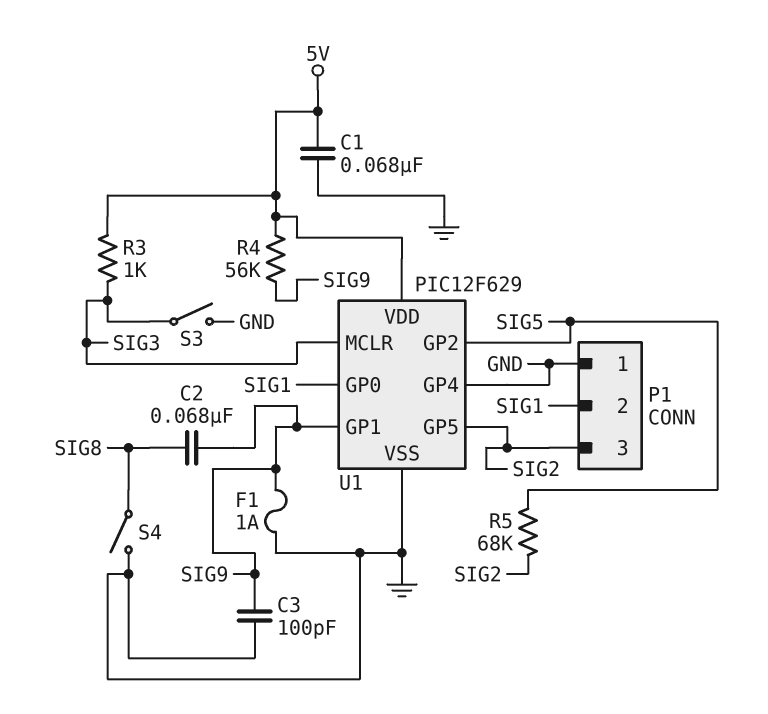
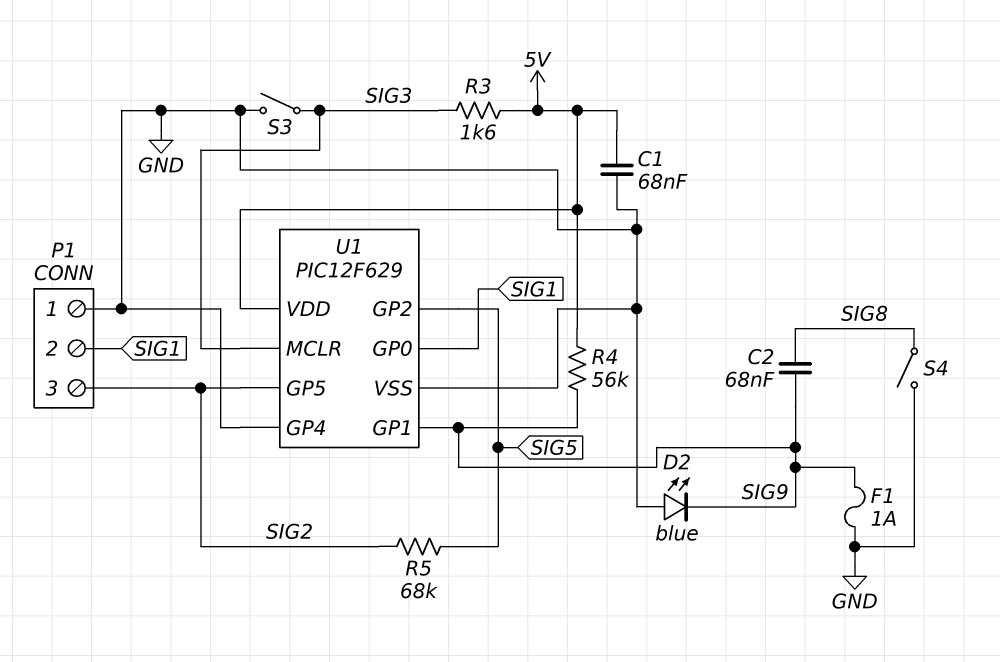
C3: 100pF (GND, SIG9) -> none
D2: none -> LED blue (A GND, K SIG9)
R3: 1k (5V, SIG3) -> 1.6k (5V, SIG3)

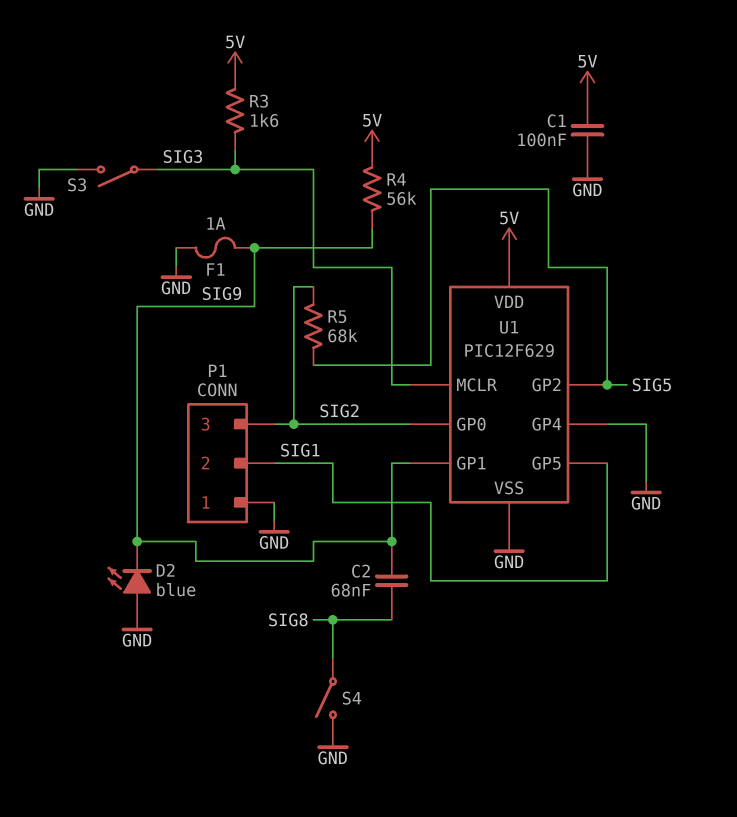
C1: 68nF (5V, GND) -> 100nF (5V, GND)
U1 pin GP0: SIG1 -> SIG2
U1 pin GP5: SIG2 -> SIG1

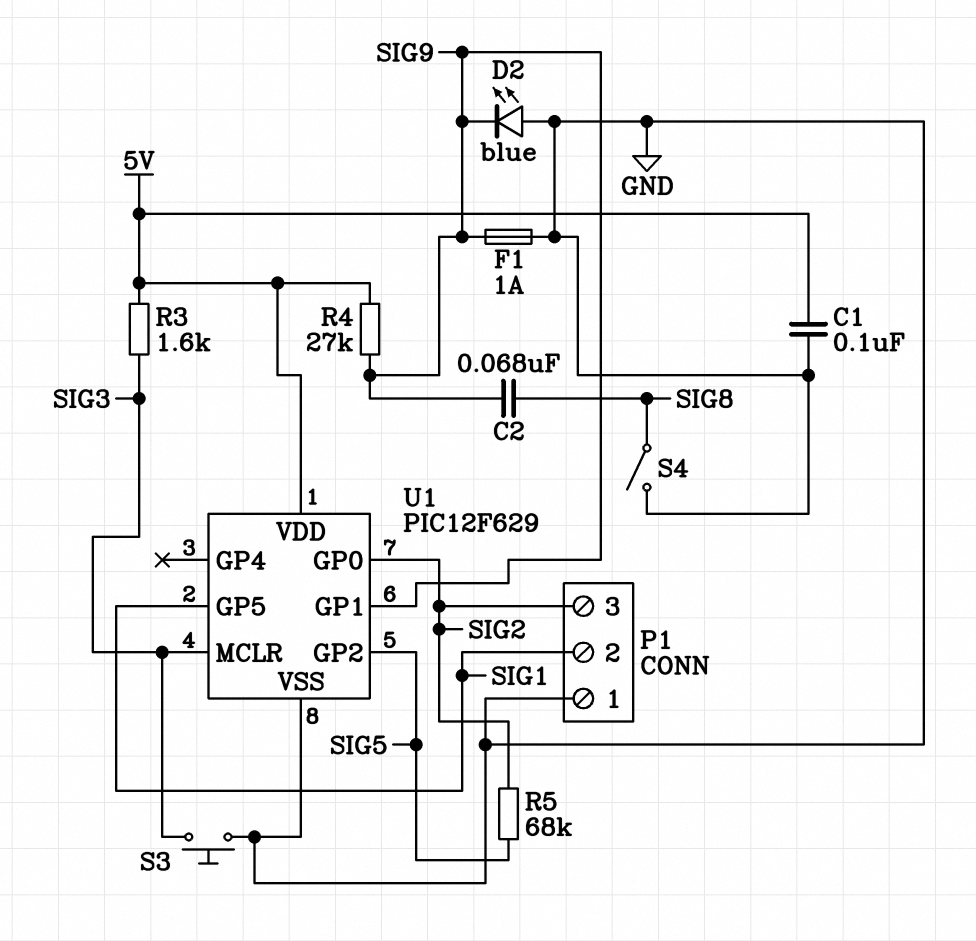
R4: 56k (5V, SIG9) -> 27k (5V, SIG9)
S3: switch (GND, SIG3) -> button (GND, SIG3)
U1 pin GP4: GND -> none

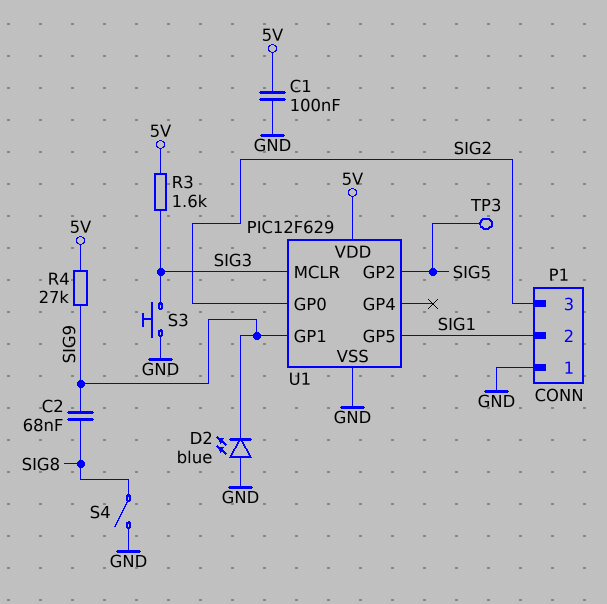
F1: 1A (GND, SIG9) -> none
R5: 68k (SIG2, SIG5) -> none
TP3: none -> test point (SIG5)

